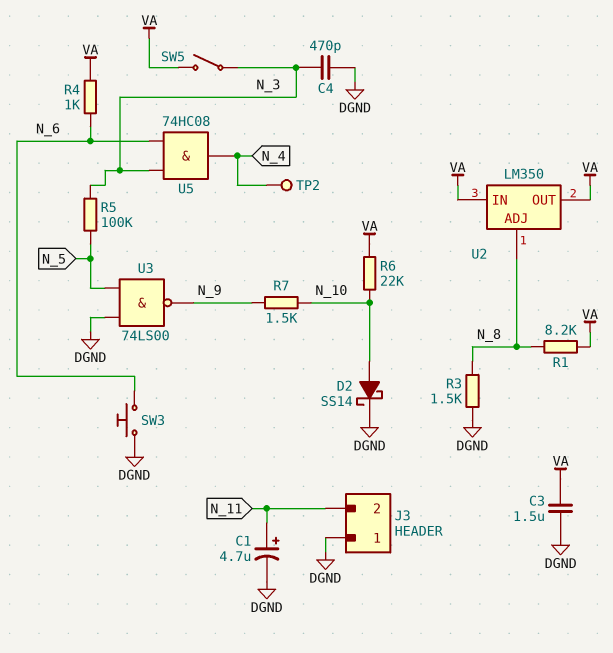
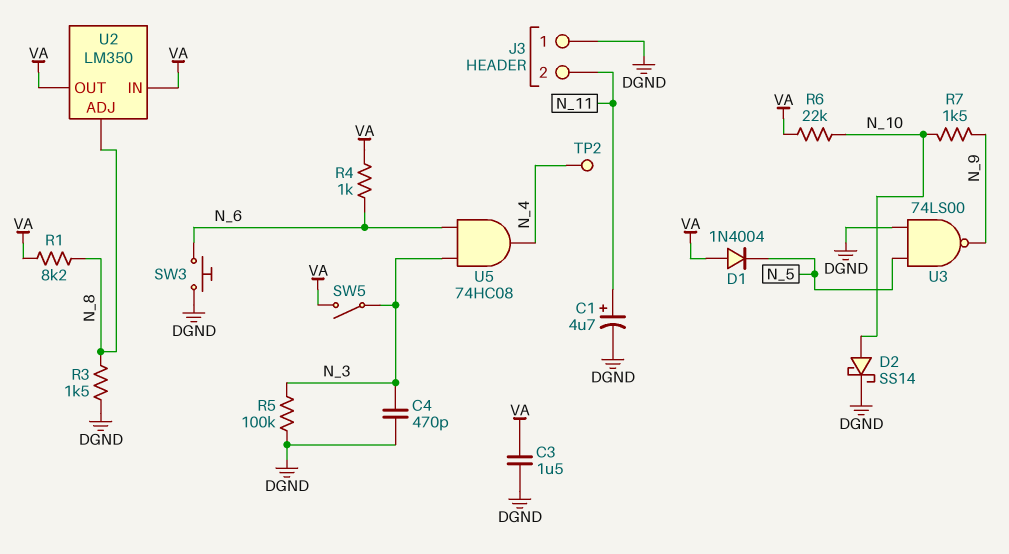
D1: none -> diode 1N4004 (A VA, K N_5)
R5: 100k (N_3, N_5) -> 100k (DGND, N_3)

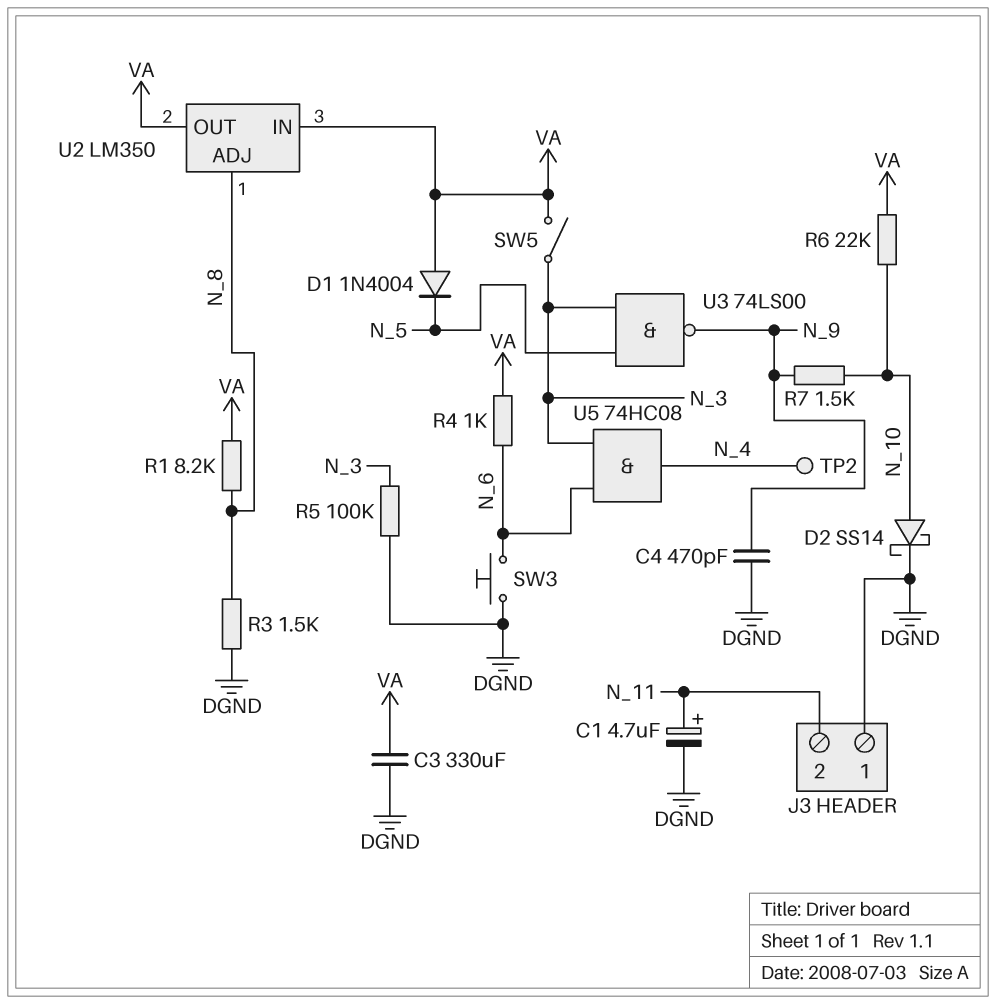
C3: 1.5uF (DGND, VA) -> 330uF (DGND, VA)
C4: 470pF (DGND, N_3) -> 470pF (DGND, N_9)
U3: NAND 74LS00 (in DGND, in N_5, out N_9) -> NAND 74LS00 (in N_3, in N_5, out N_9)

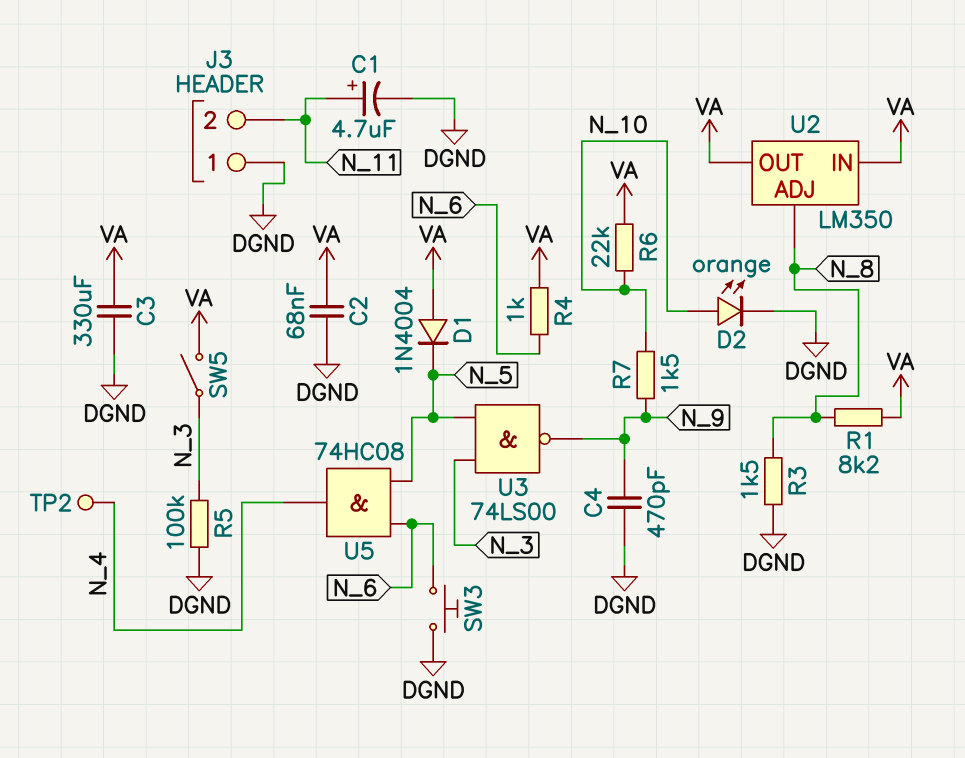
C2: none -> 68nF (DGND, VA)
D2: schottky SS14 (A N_10, K DGND) -> LED orange (A N_10, K DGND)
U5: AND 74HC08 (in N_3, in N_6, out N_4) -> AND 74HC08 (in N_5, in N_6, out N_4)

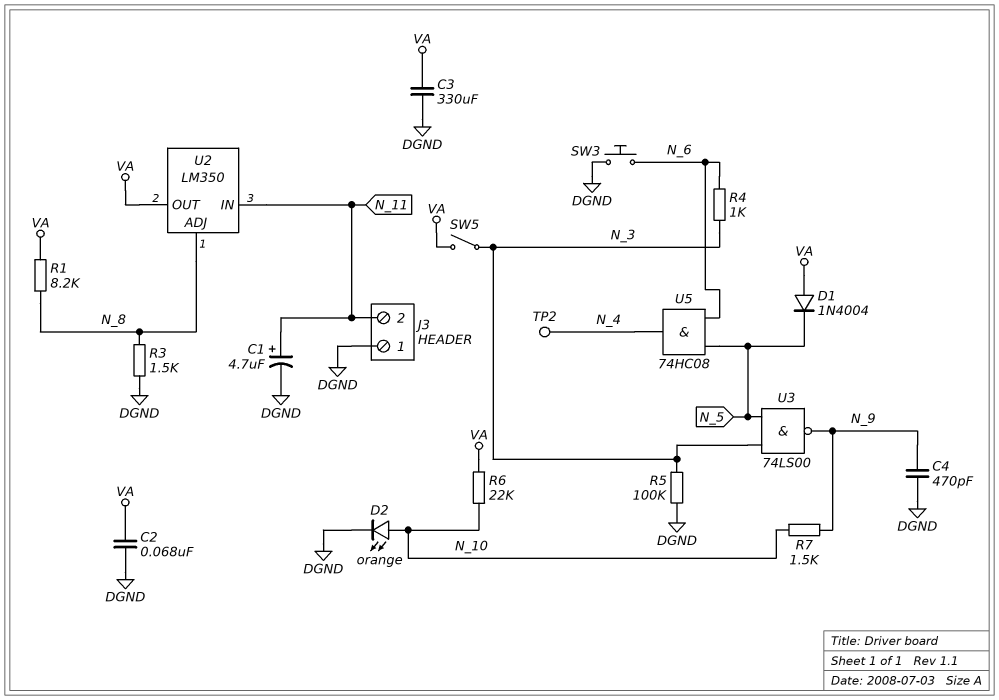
R4: 1k (N_6, VA) -> 1k (N_3, N_6)
U2 pin IN: VA -> N_11

